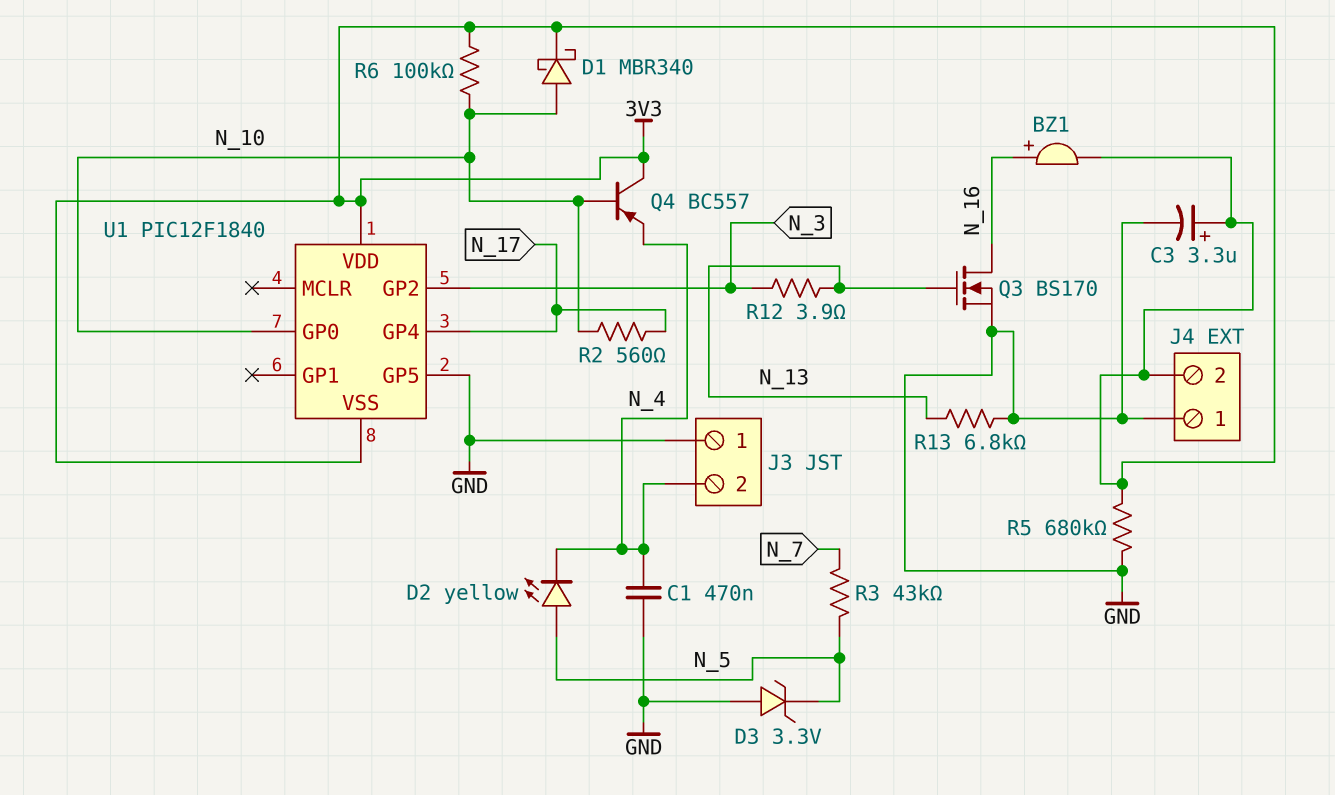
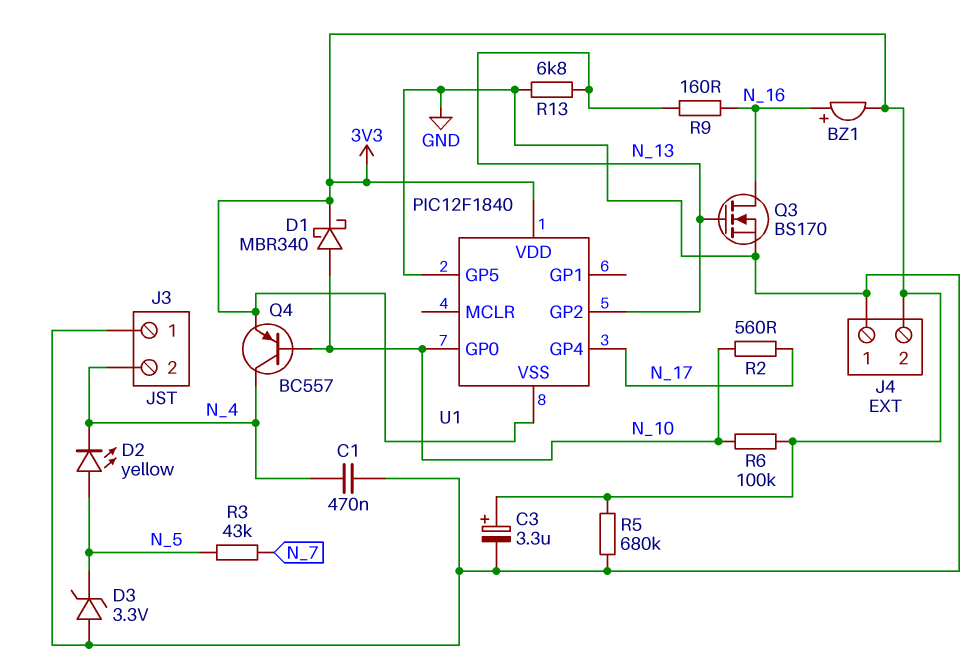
Q4: PNP BC557 (B N_10, C 3V3, E N_4) -> PNP BC557 (B N_10, C N_4, E 3V3)
R9: none -> 160 (N_13, N_16)
R12: 3.9 (N_3, N_13) -> none
U1 pin GP2: N_3 -> N_13

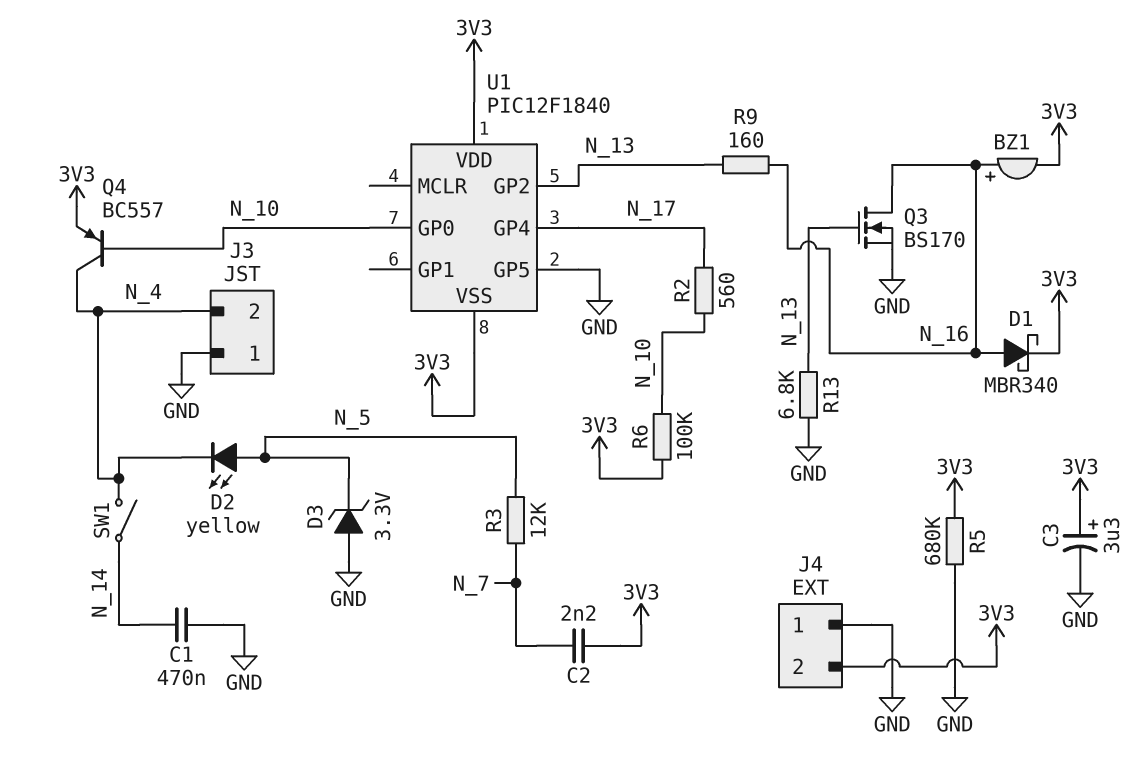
C1: 470nF (GND, N_4) -> 470nF (GND, N_14)
C2: none -> 2.2nF (3V3, N_7)
D1: schottky MBR340 (A N_10, K 3V3) -> schottky MBR340 (A N_16, K 3V3)
R3: 43k (N_5, N_7) -> 12k (N_5, N_7)
SW1: none -> switch (N_4, N_14)

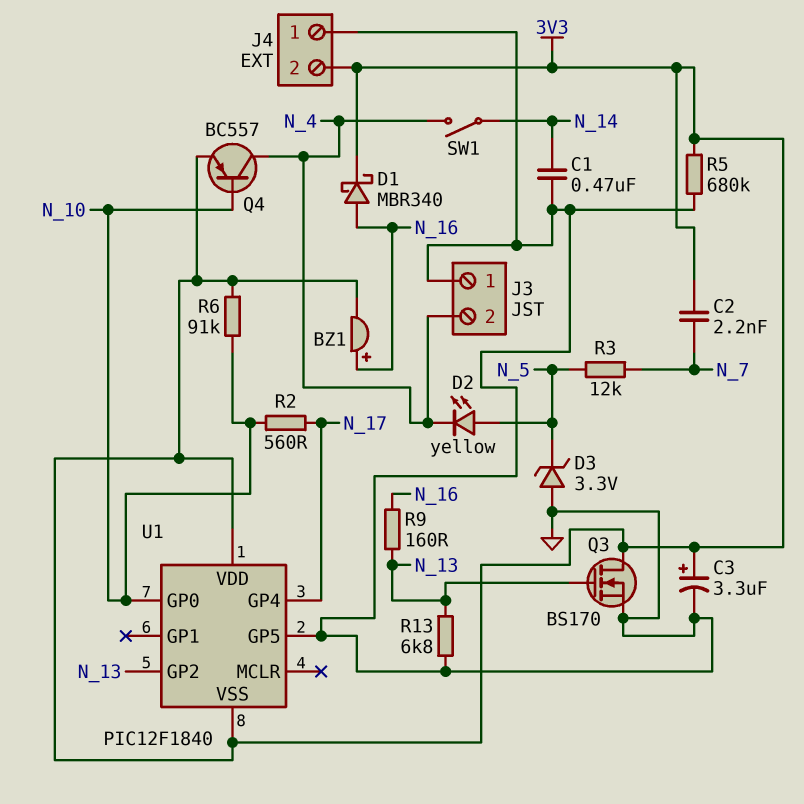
Q3: NMOS BS170 (G N_13, D N_16, S GND) -> NMOS BS170 (G N_13, D 3V3, S GND)
R6: 100k (3V3, N_10) -> 91k (3V3, N_10)

